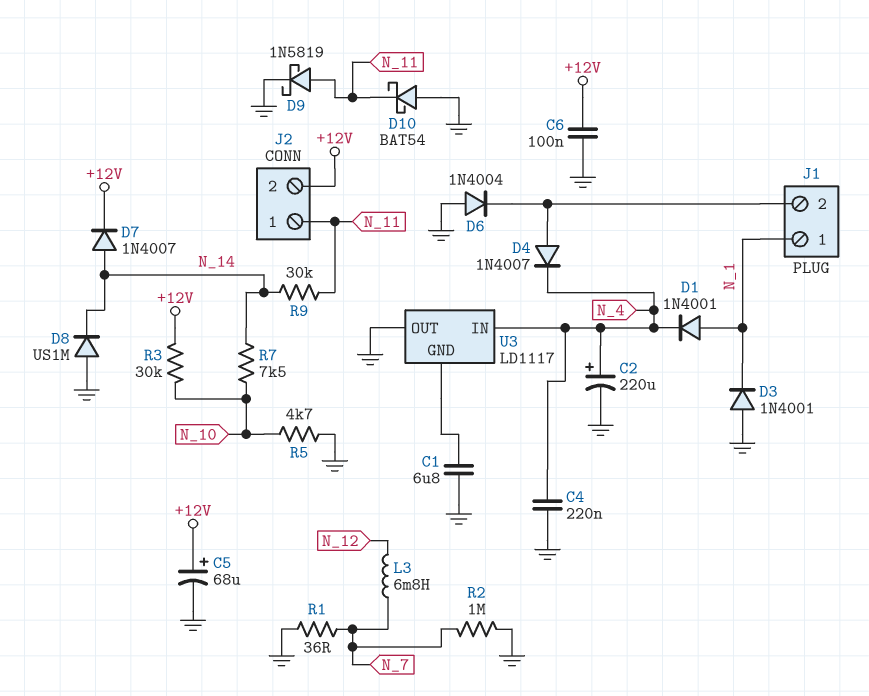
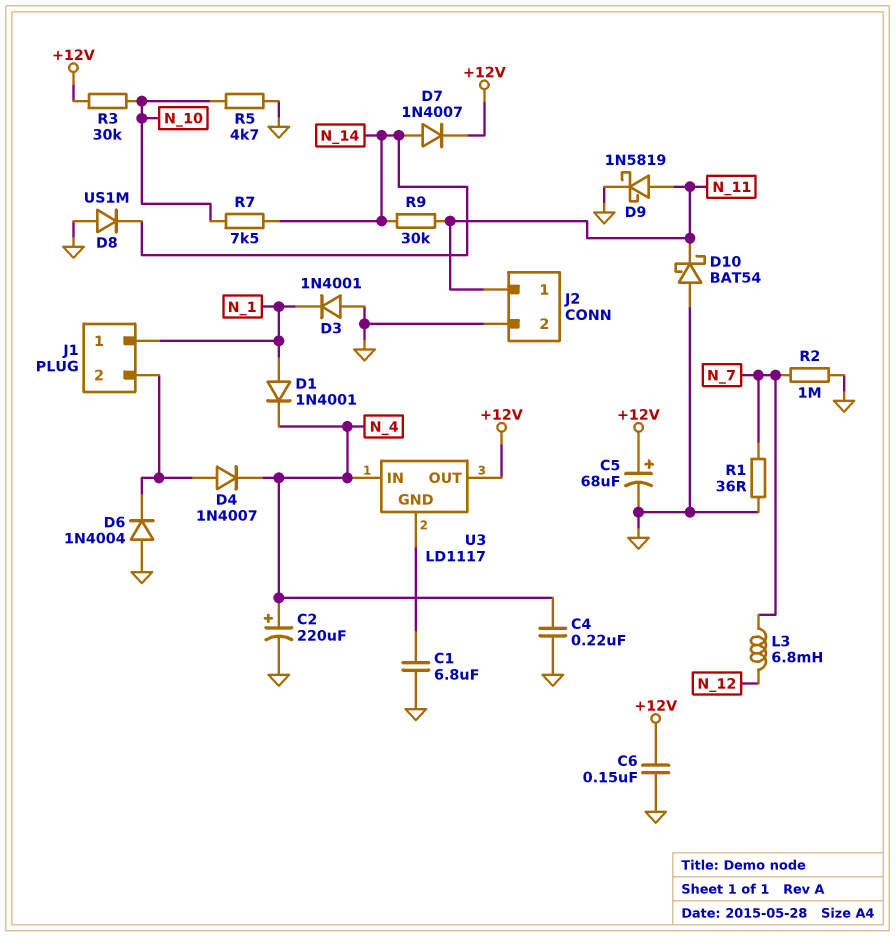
C6: 100nF (+12V, GND) -> 150nF (+12V, GND)
J2 pin 2: +12V -> GND
U3 pin OUT: GND -> +12V

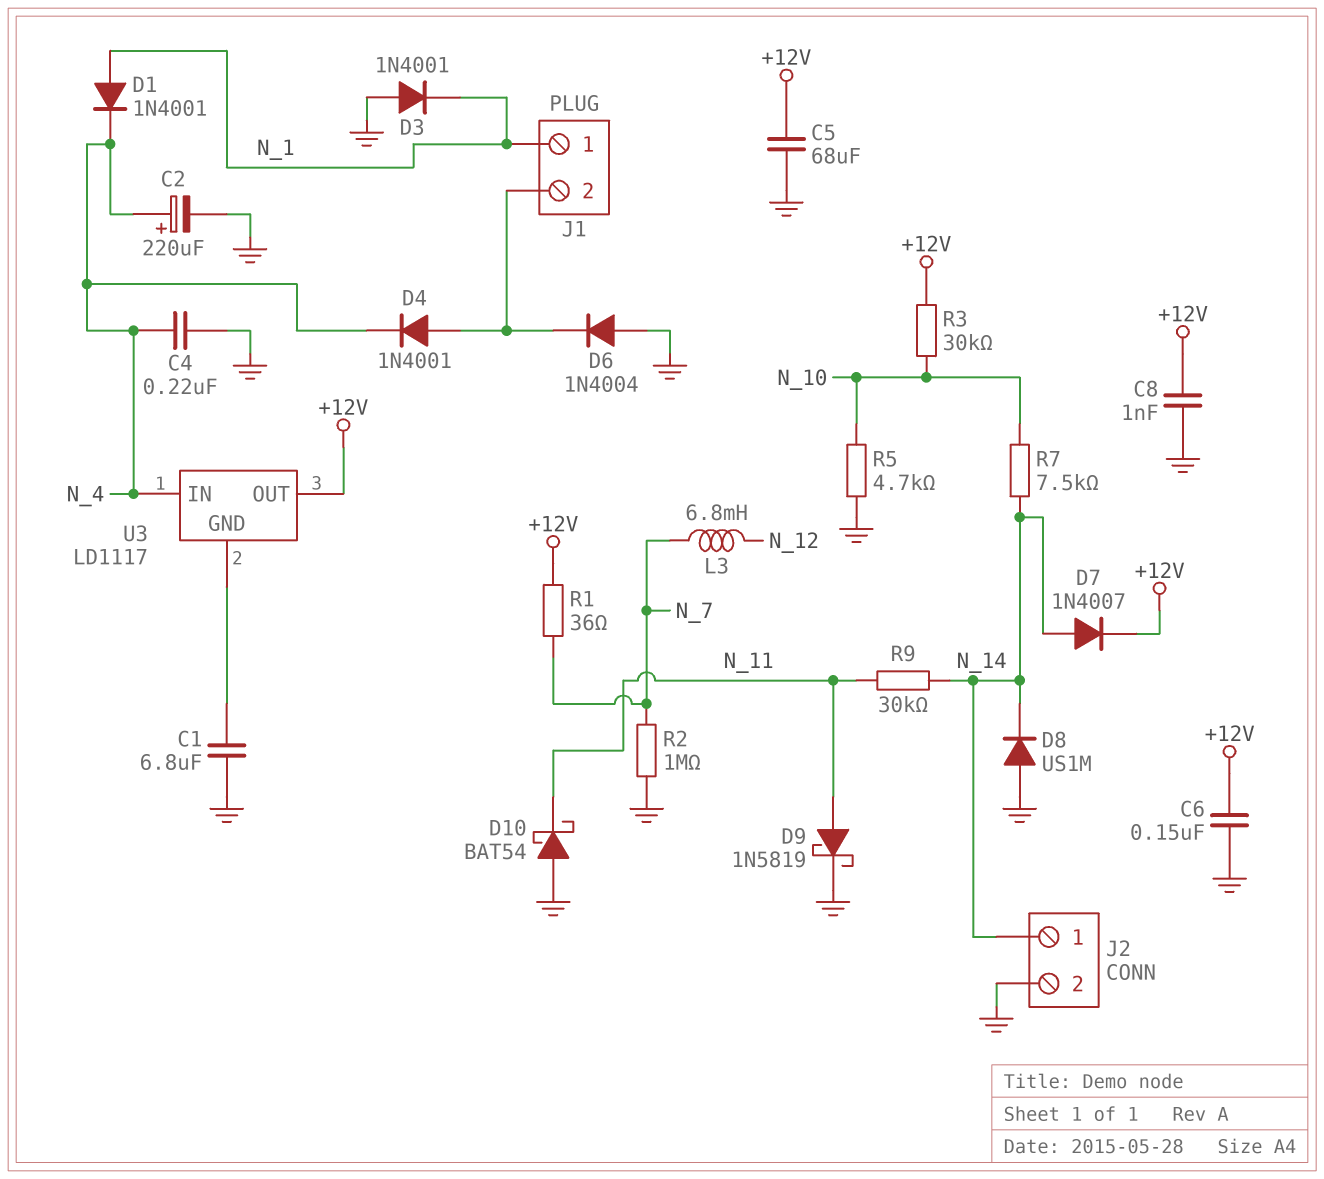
C5: 68uF (plus +12V, minus GND) -> 68uF (+12V, GND)
C8: none -> 1nF (+12V, GND)
D4: diode 1N4007 (A J1/2, K N_4) -> diode 1N4001 (A J1/2, K N_4)
J2 pin 1: N_11 -> N_14
R1: 36 (GND, N_7) -> 36 (+12V, N_7)

